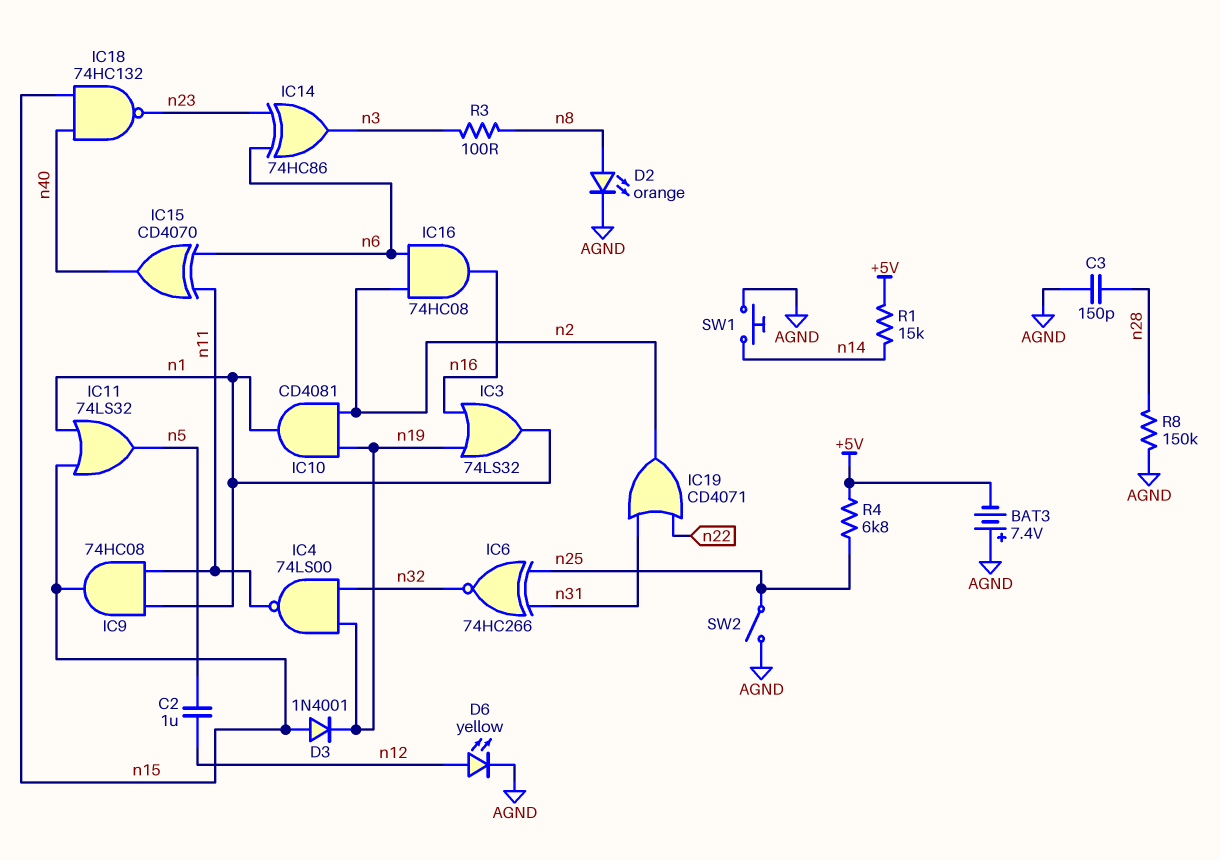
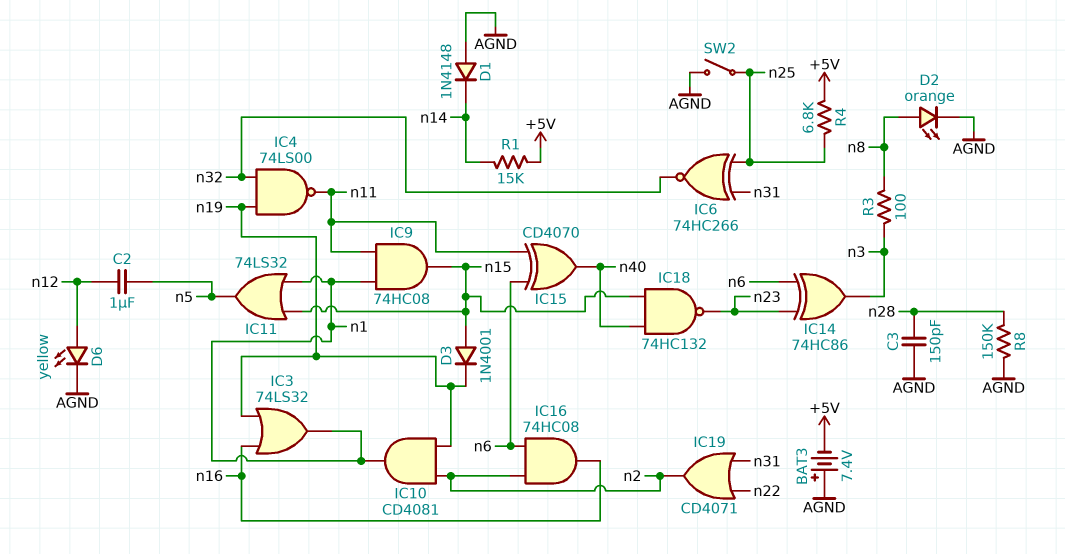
D1: none -> diode 1N4148 (A AGND, K n14)
SW1: button (AGND, n14) -> none

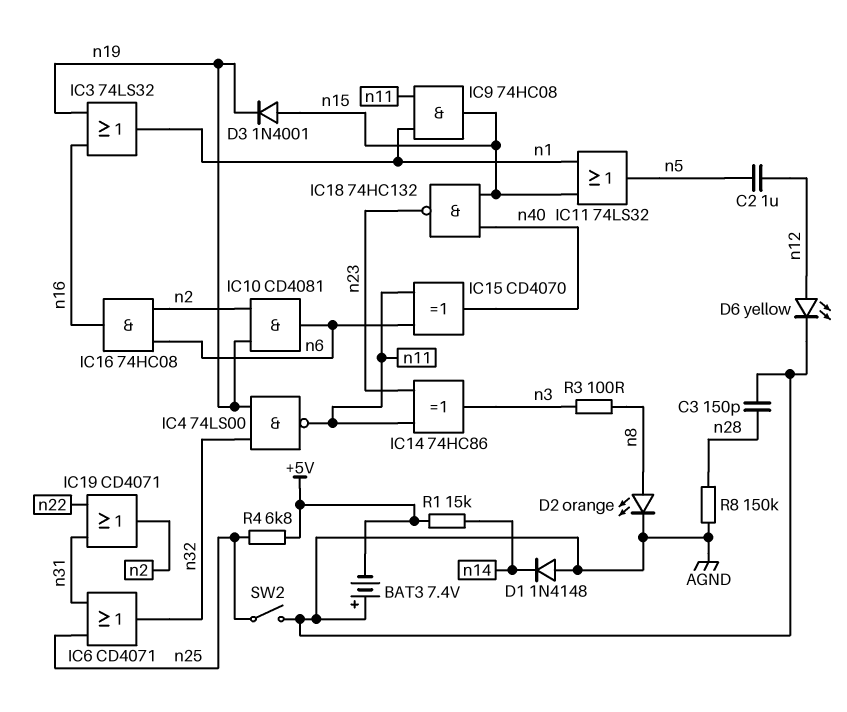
IC6: XNOR 74HC266 (in n25, in n31, out n32) -> OR CD4071 (in n25, in n31, out n32)
IC10: AND CD4081 (in n2, in n19, out n1) -> AND CD4081 (in n2, in n19, out n6)
IC14: XOR 74HC86 (in n6, in n23, out n3) -> XOR 74HC86 (in n11, in n23, out n3)

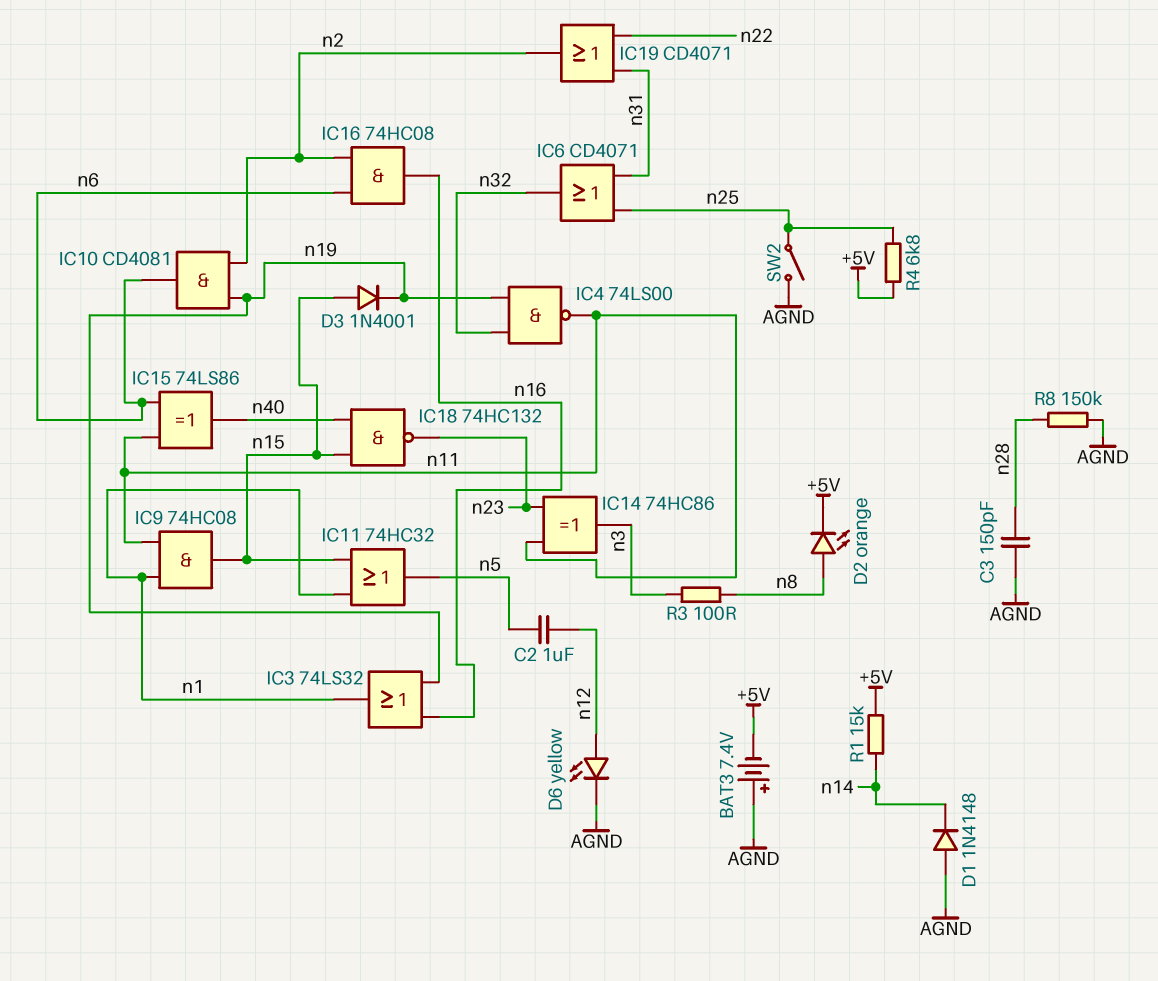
D2: LED orange (A n8, K AGND) -> LED orange (A n8, K +5V)
IC11: OR 74LS32 (in n1, in n15, out n5) -> OR 74HC32 (in n1, in n15, out n5)
IC15: XOR CD4070 (in n6, in n11, out n40) -> XOR 74LS86 (in n6, in n11, out n40)

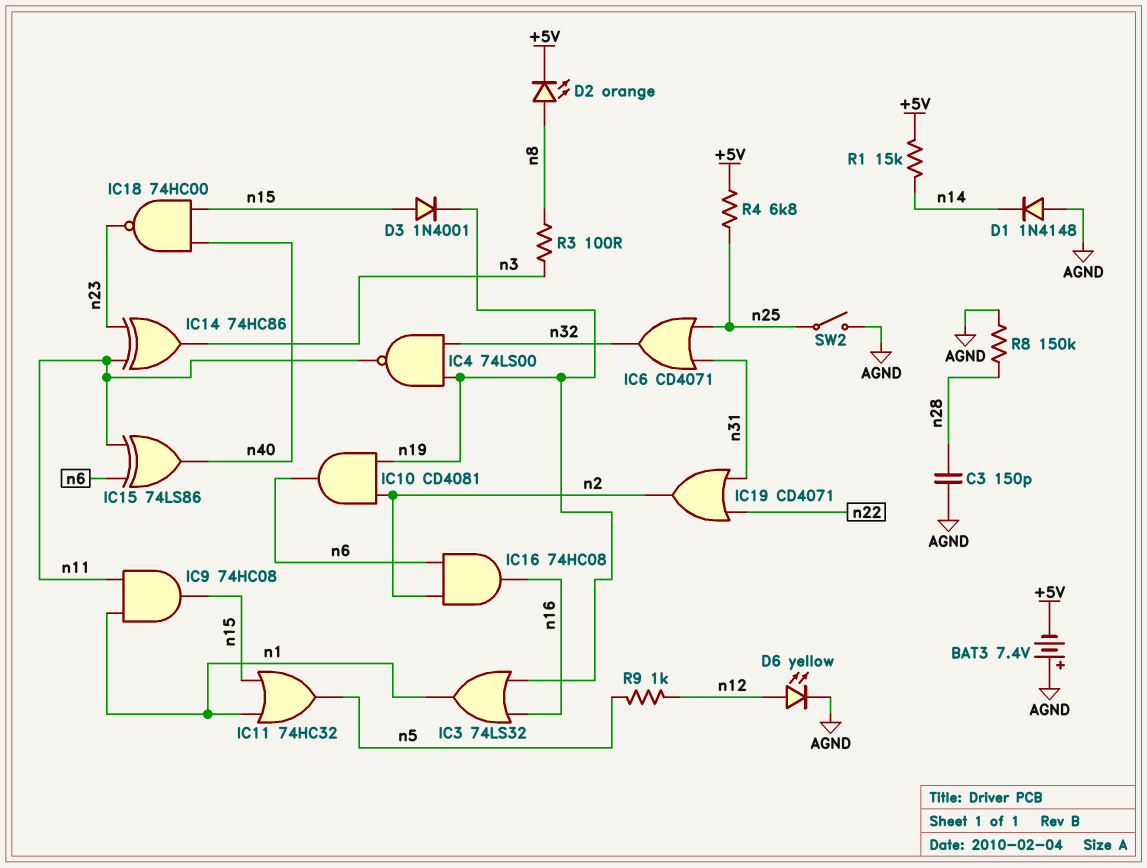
C2: 1uF (n5, n12) -> none
IC18: NAND 74HC132 (in n15, in n40, out n23) -> NAND 74HC00 (in n15, in n40, out n23)
R9: none -> 1k (n5, n12)

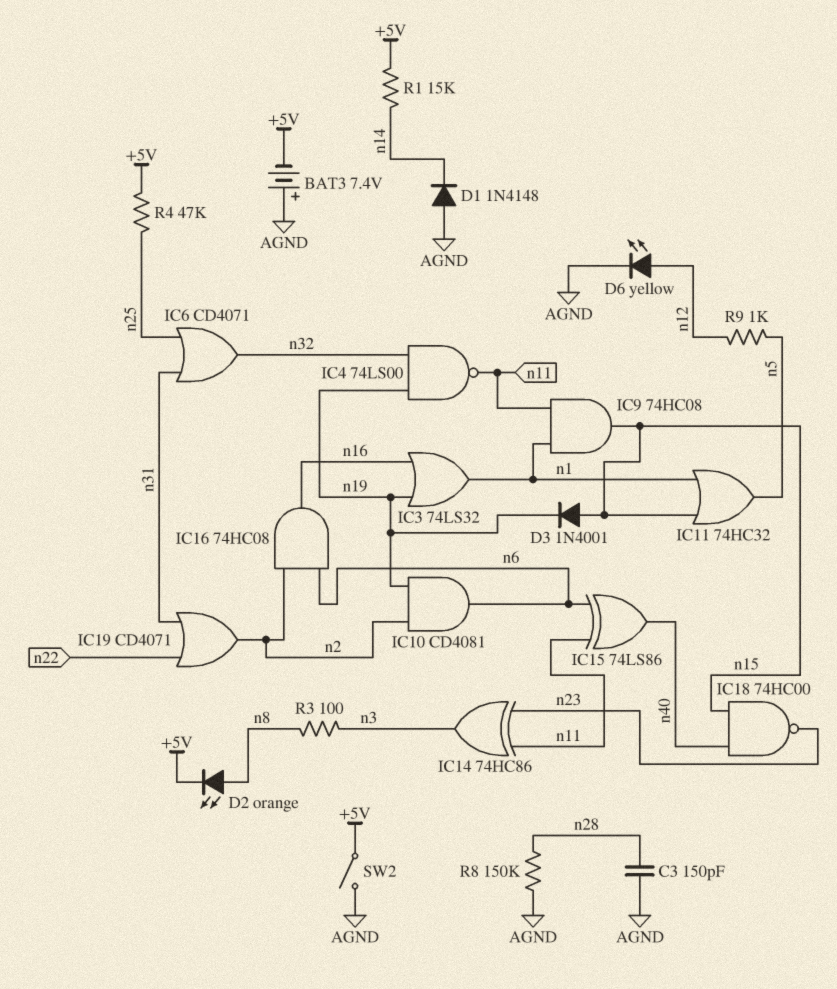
R4: 6.8k (+5V, n25) -> 47k (+5V, n25)
SW2: switch (AGND, n25) -> switch (+5V, AGND)

